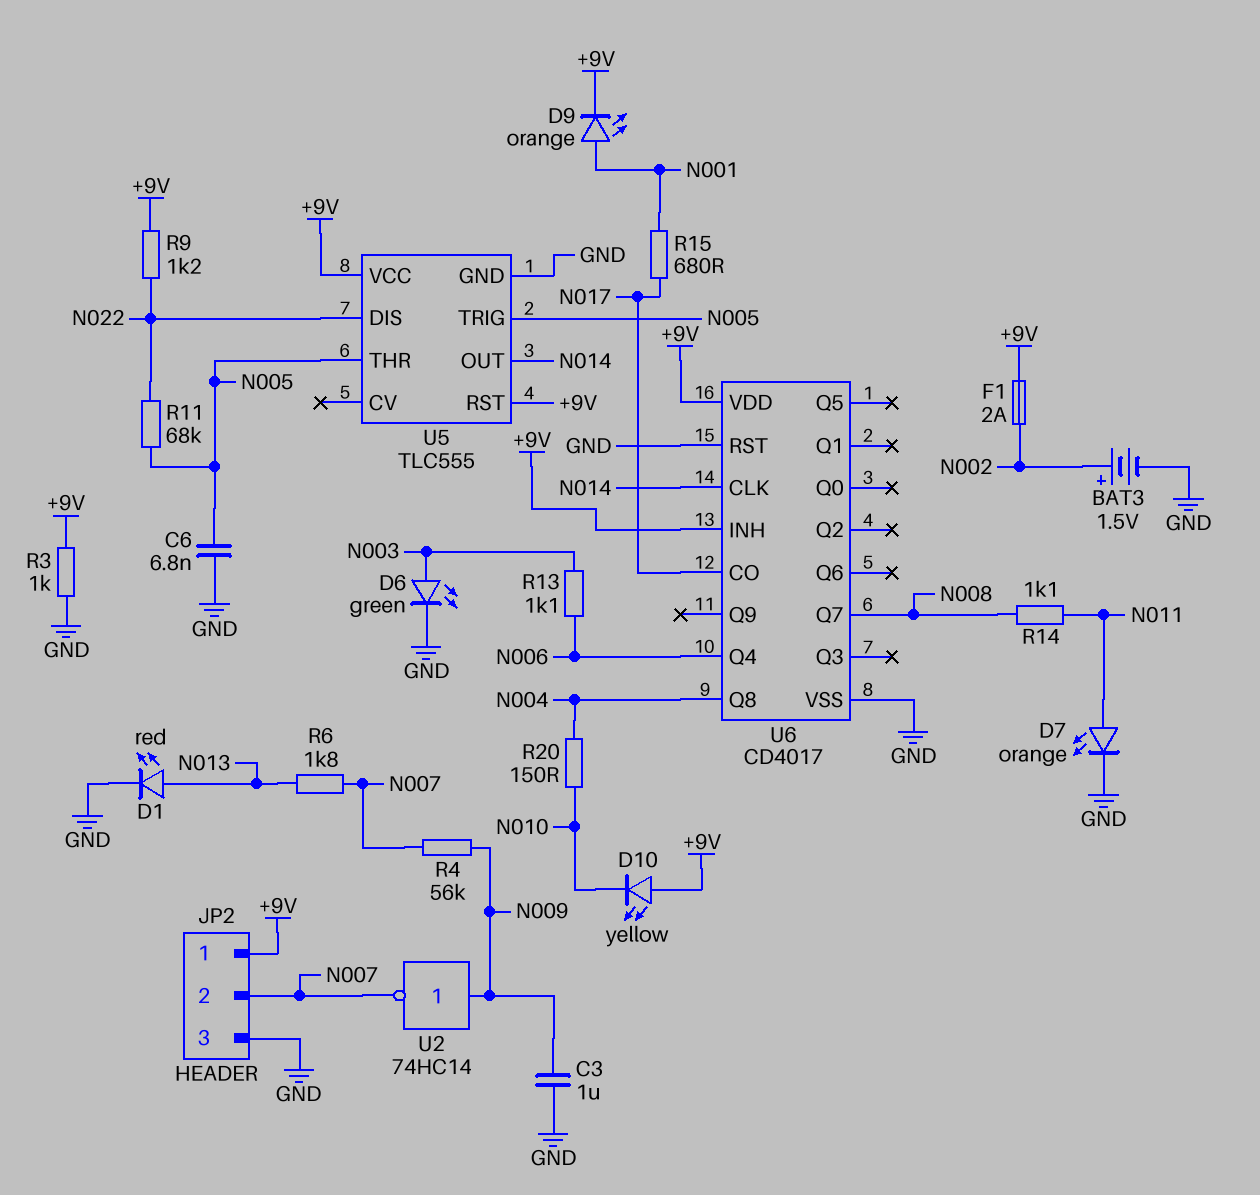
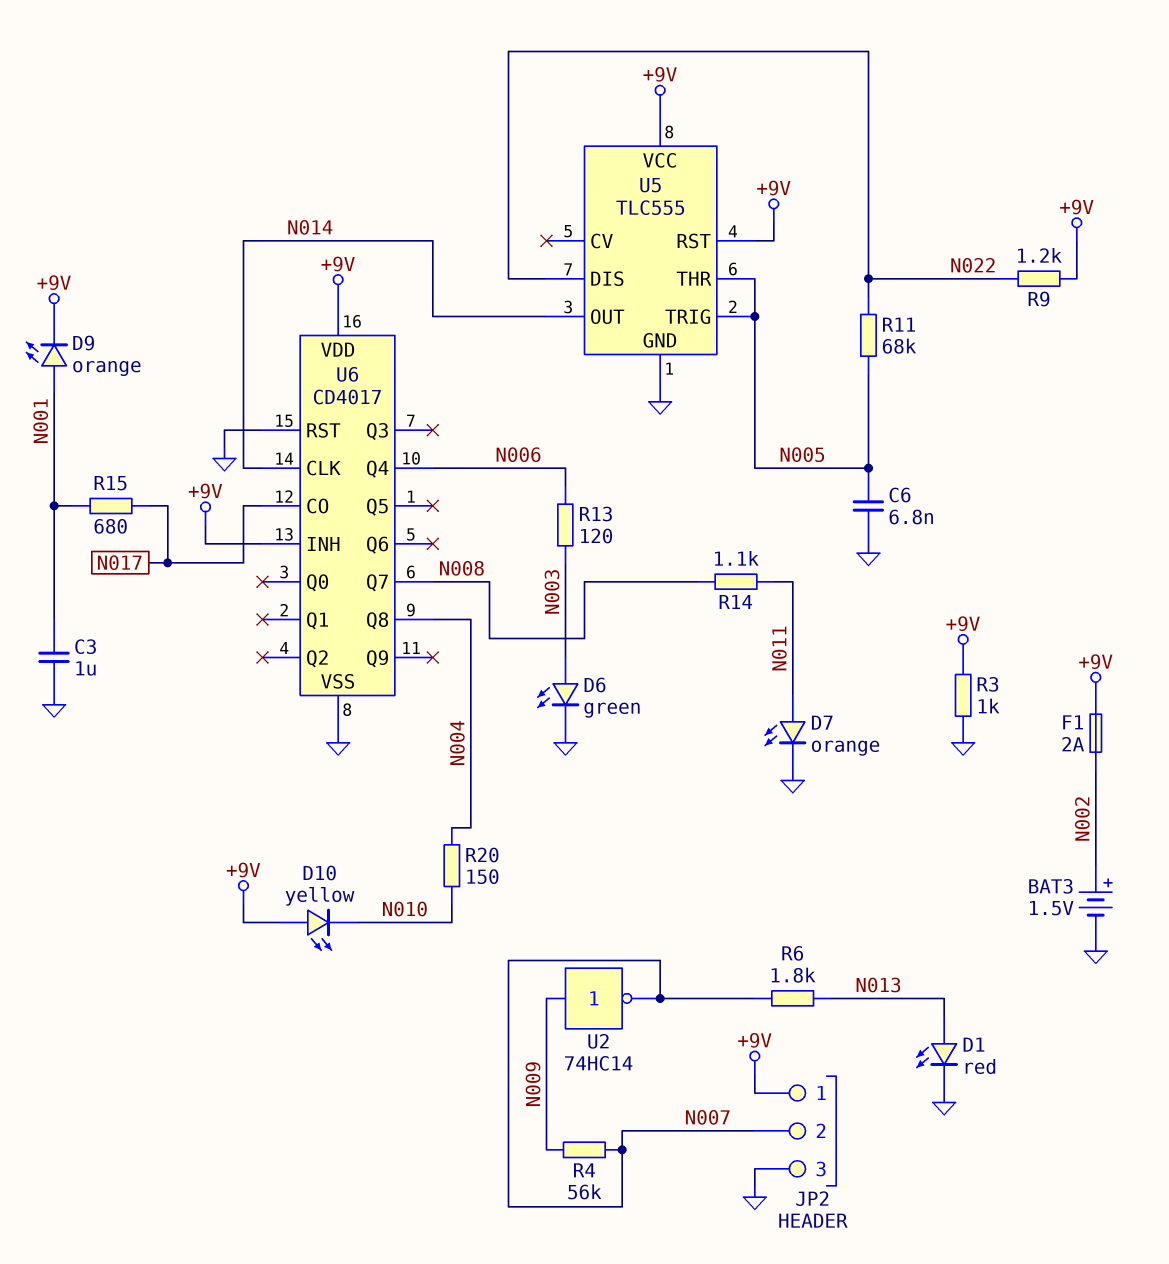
C3: 1uF (GND, N009) -> 1uF (GND, N001)
R13: 1.1k (N003, N006) -> 120 (N003, N006)

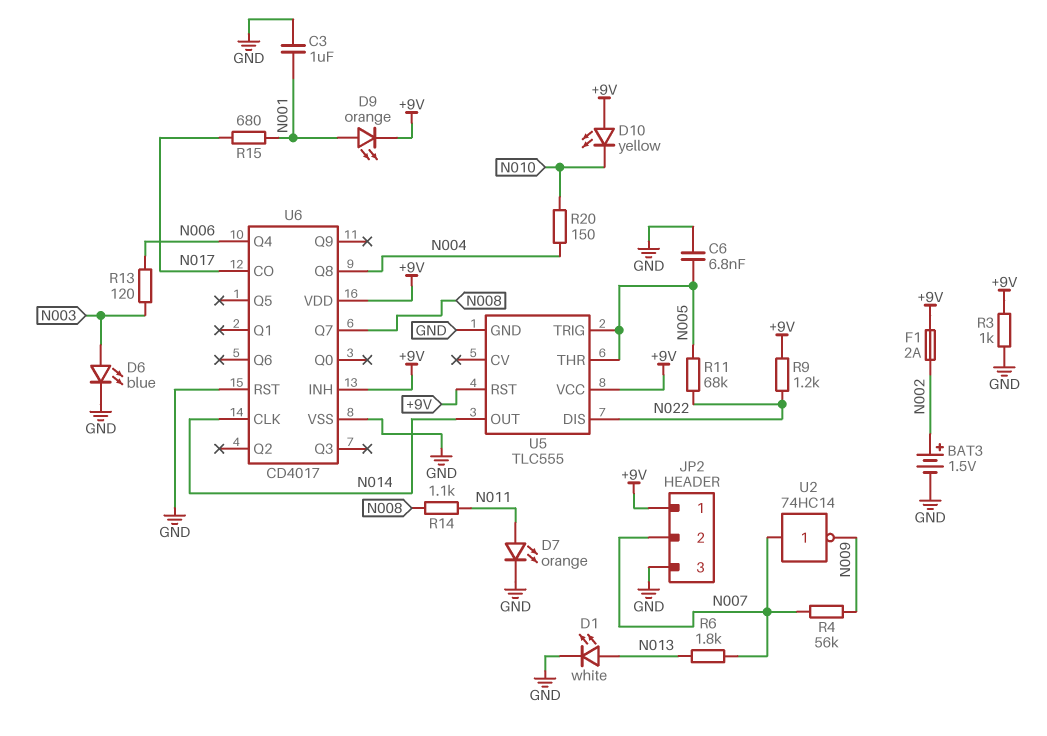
D1: LED red (A N013, K GND) -> LED white (A N013, K GND)
D6: LED green (A N003, K GND) -> LED blue (A N003, K GND)
U2: NOT 74HC14 (in N009, out N007) -> NOT 74HC14 (in N007, out N009)

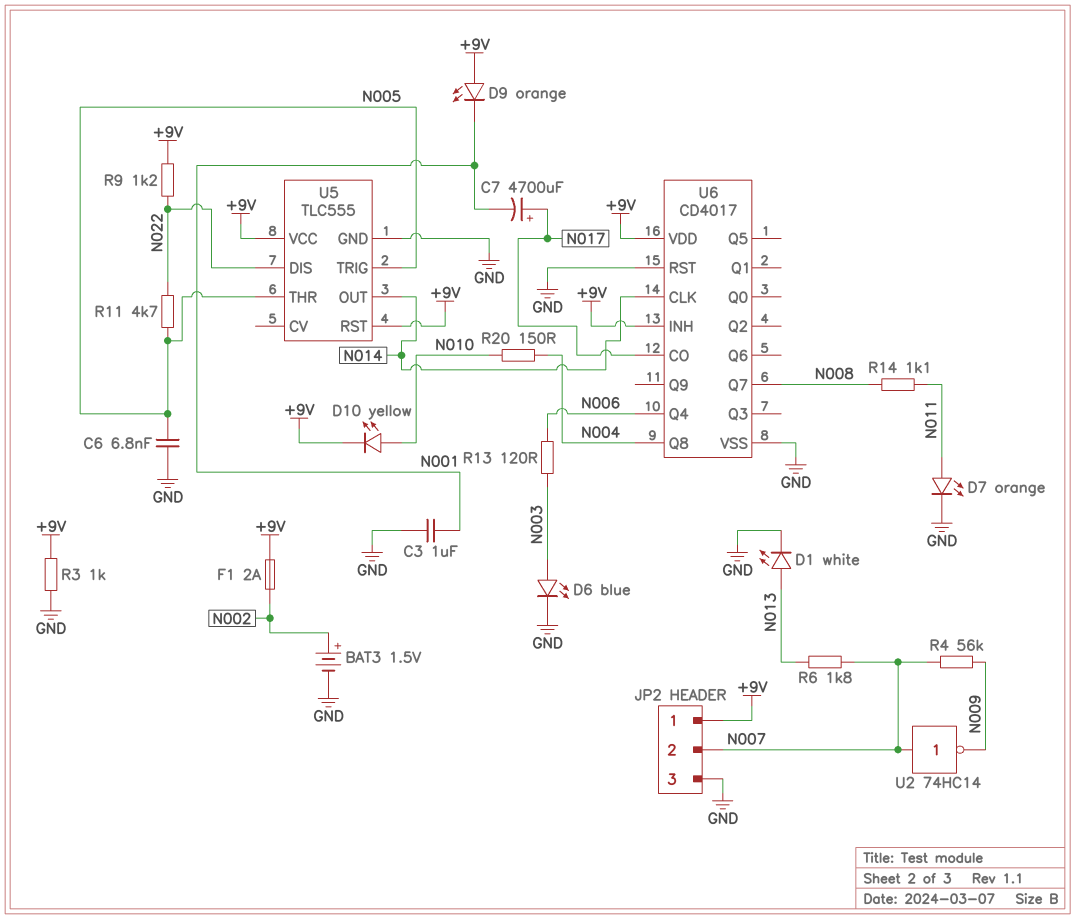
C7: none -> 4700uF (plus N017, minus N001)
D9: LED orange (A N001, K +9V) -> LED orange (A +9V, K N001)
D10: LED yellow (A +9V, K N010) -> LED yellow (A N010, K +9V)
R11: 68k (N005, N022) -> 4.7k (N005, N022)
R15: 680 (N001, N017) -> none

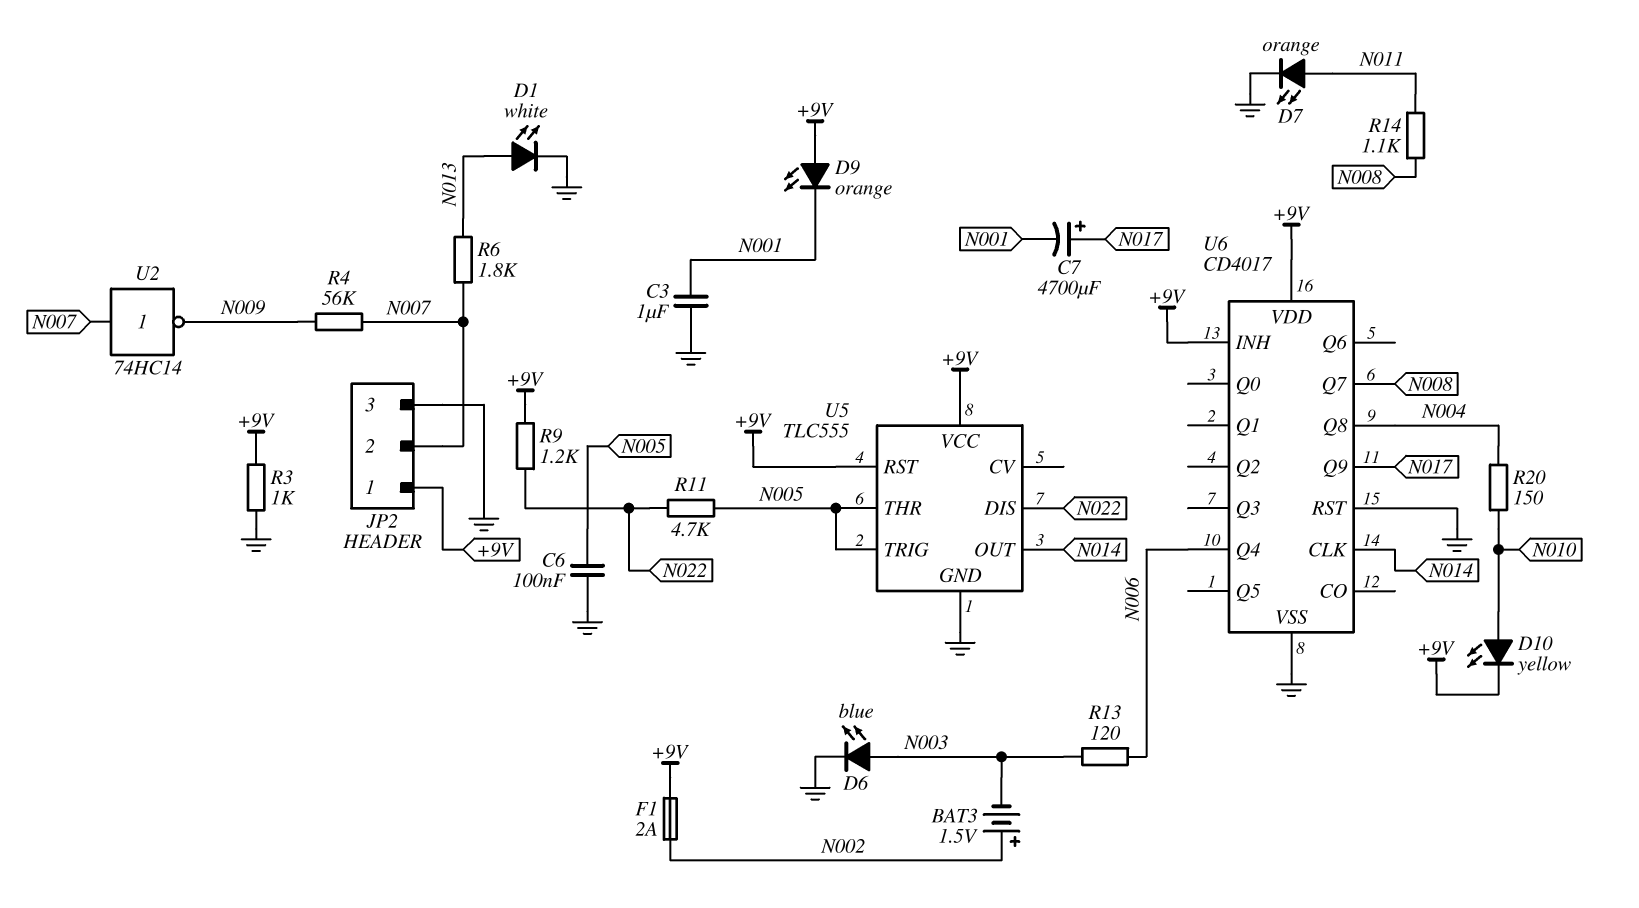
BAT3: 1.5V (plus N002, minus GND) -> 1.5V (plus N002, minus N003)
C6: 6.8nF (GND, N005) -> 100nF (GND, N005)
U6 pin CO: N017 -> none
U6 pin Q9: none -> N017

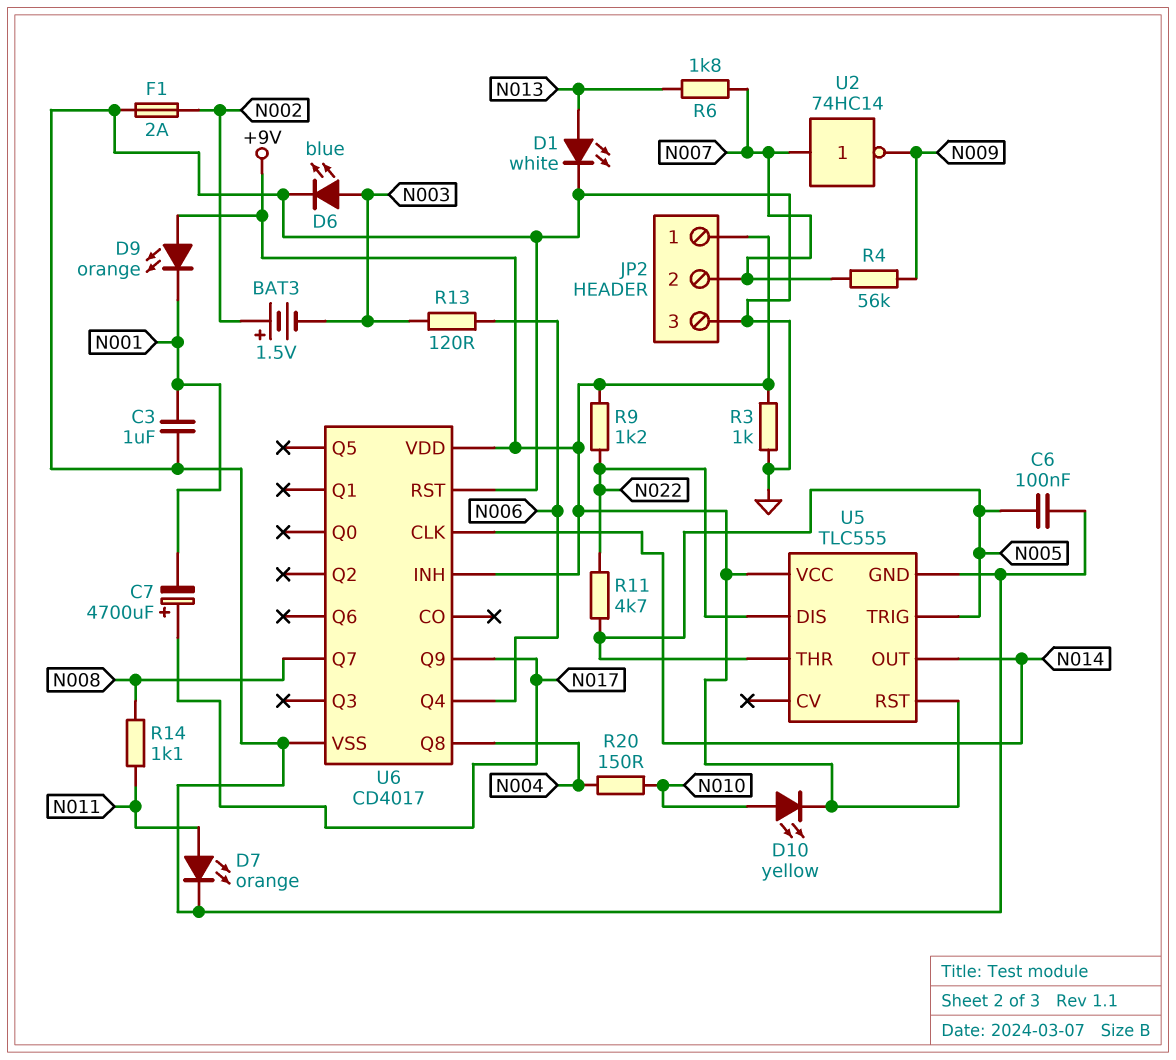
F1: 2A (+9V, N002) -> 2A (GND, N002)

